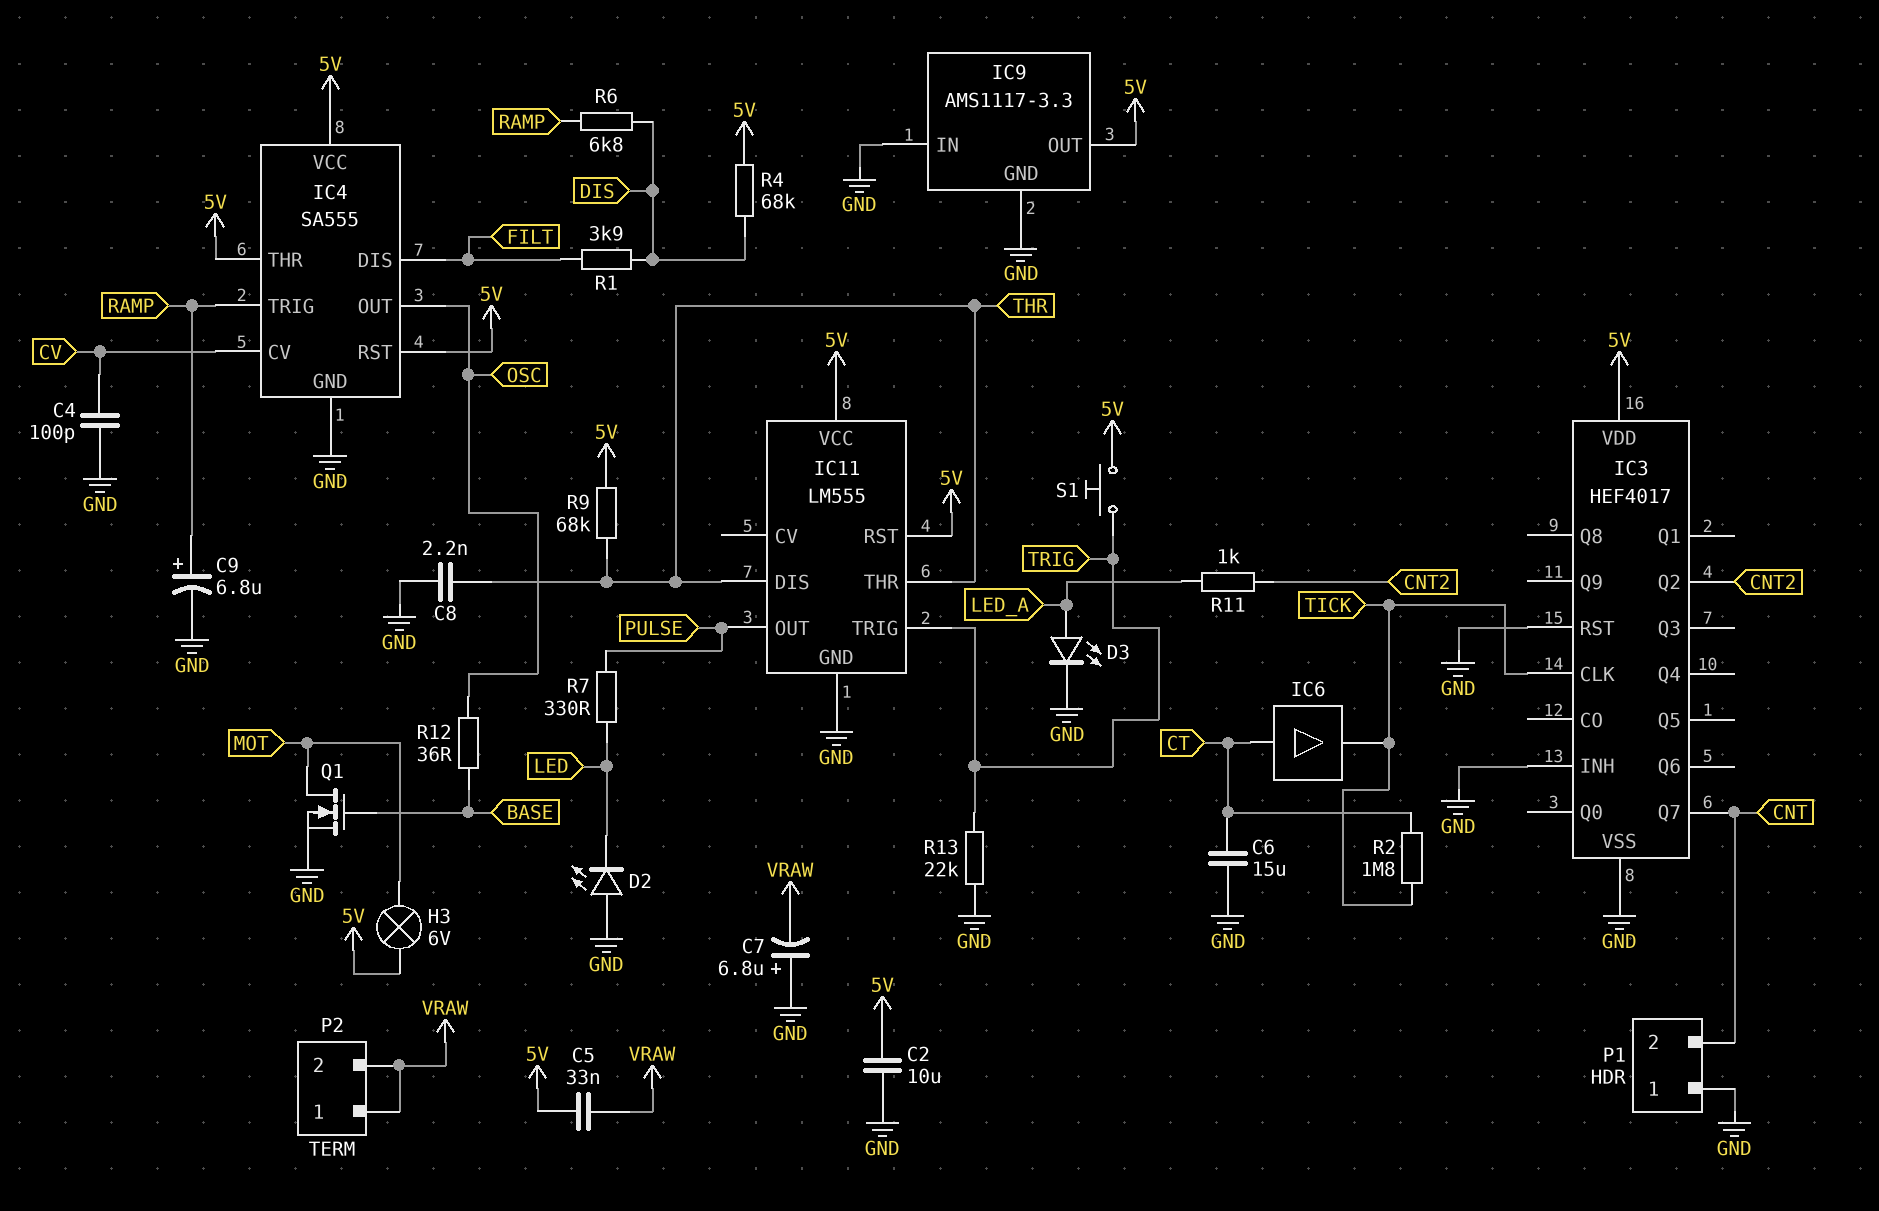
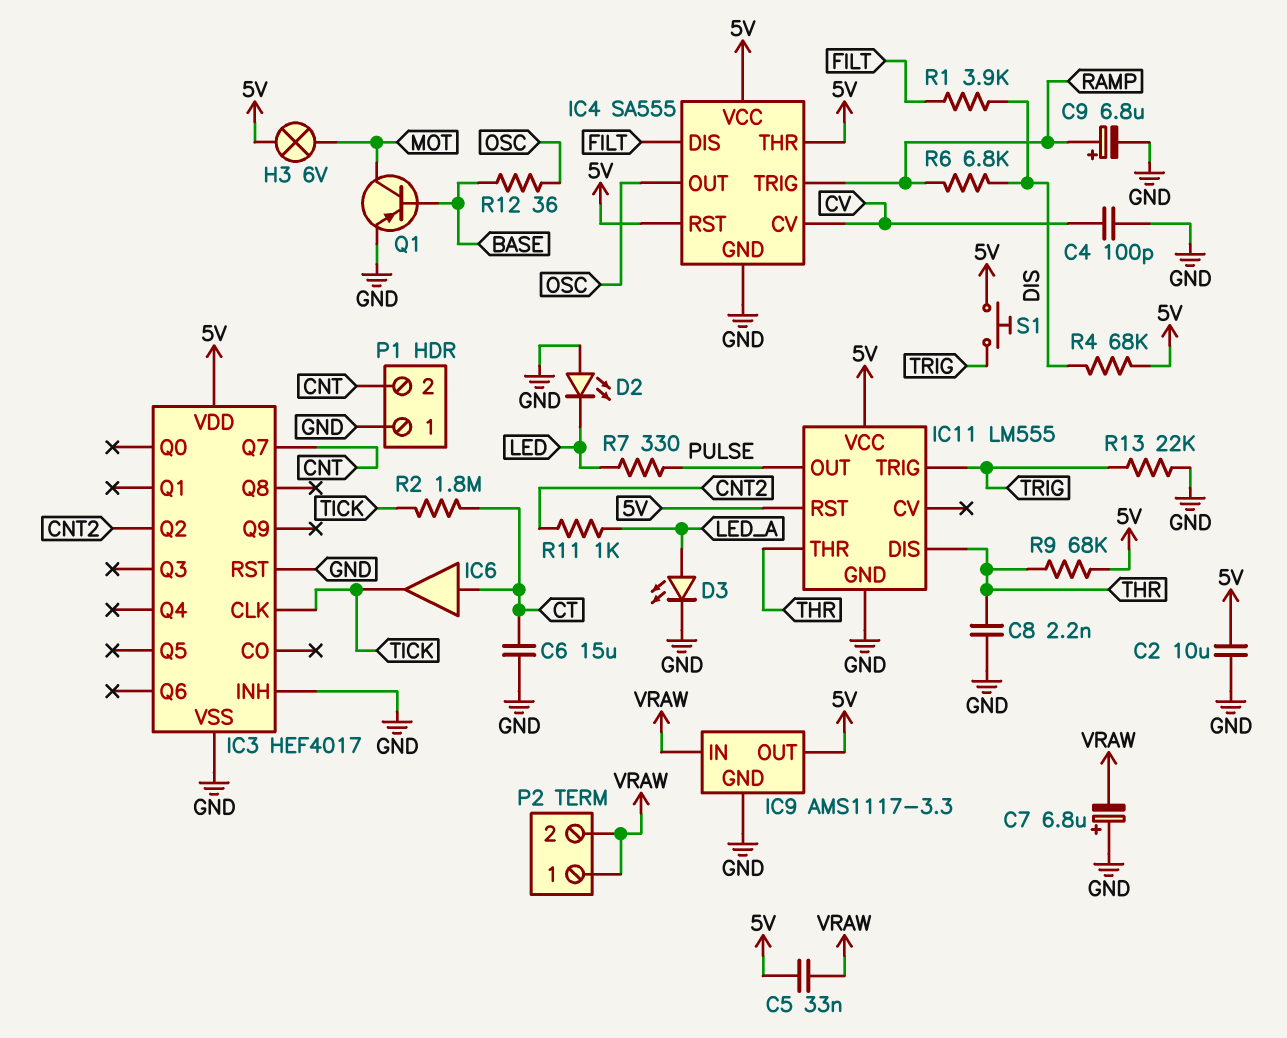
IC9 pin IN: GND -> VRAW
Q1: NMOS (G BASE, D MOT, S GND) -> PNP (B BASE, C MOT, E GND)

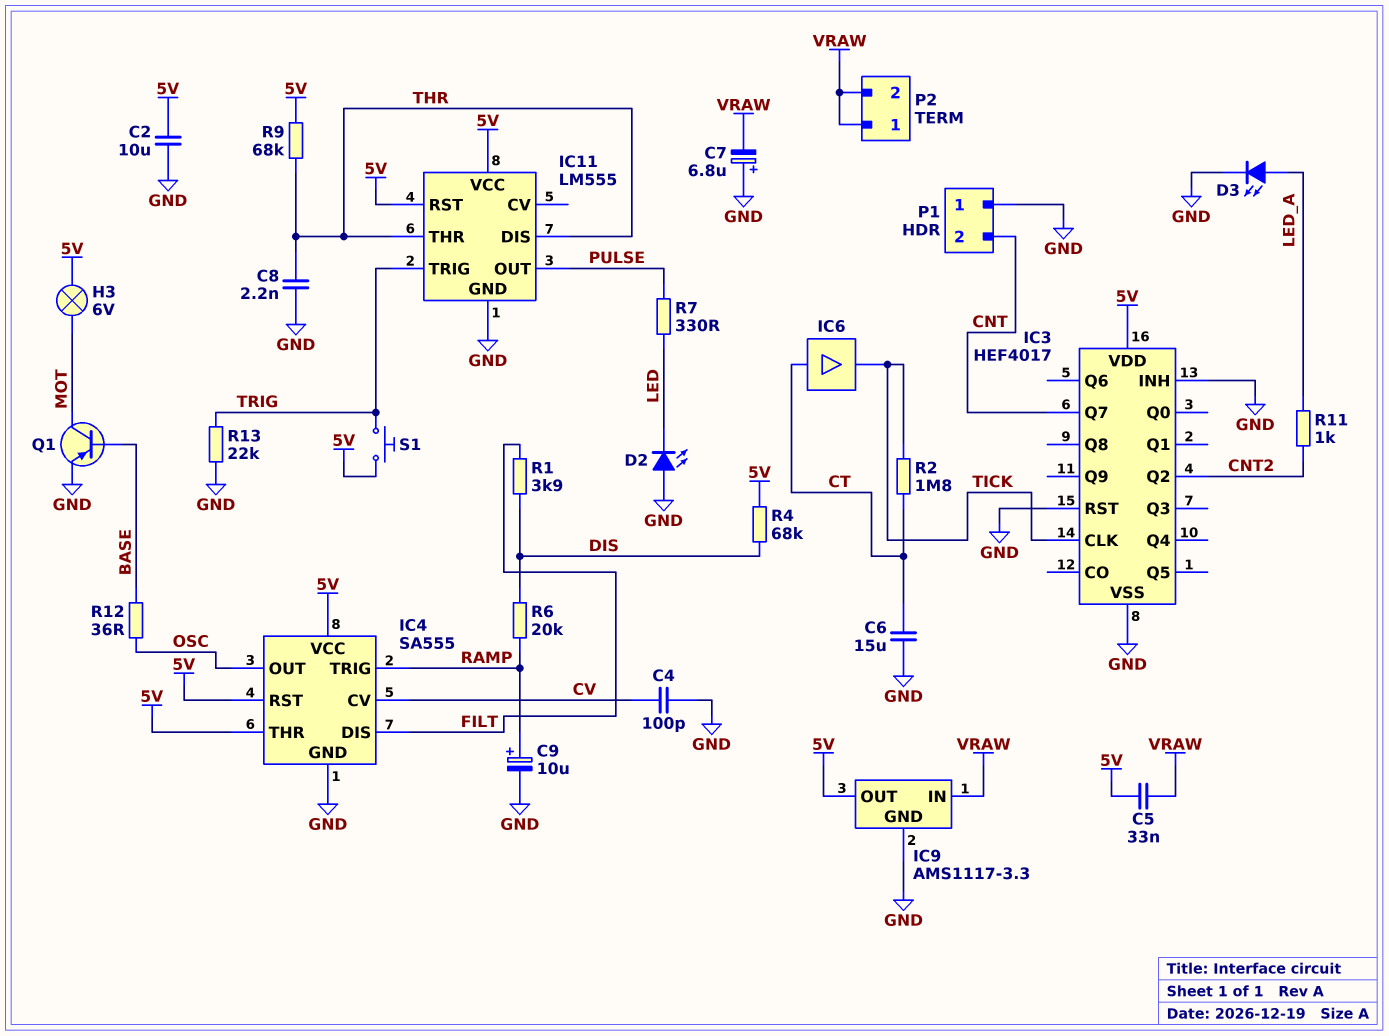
C9: 6.8uF (plus RAMP, minus GND) -> 10uF (plus RAMP, minus GND)
R6: 6.8k (DIS, RAMP) -> 20k (DIS, RAMP)

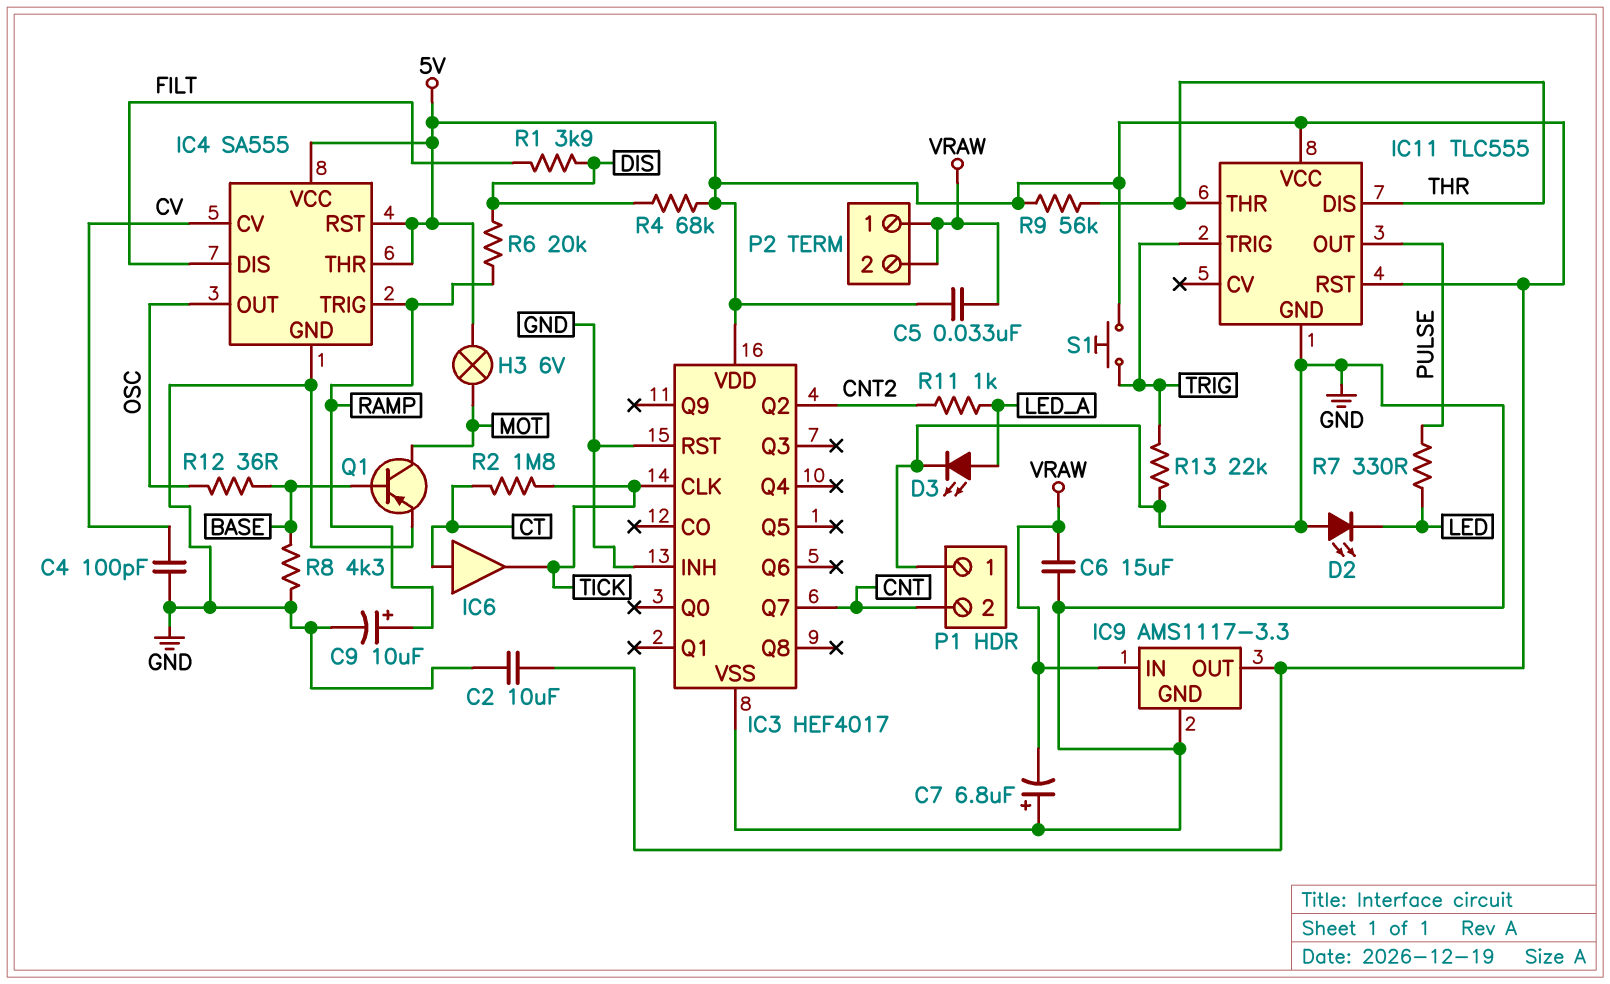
C6: 15uF (CT, GND) -> 15uF (GND, VRAW)
C8: 2.2nF (GND, THR) -> none
IC11: LM555 -> TLC555
R8: none -> 4.3k (BASE, GND)
R9: 68k (5V, THR) -> 56k (5V, THR)

